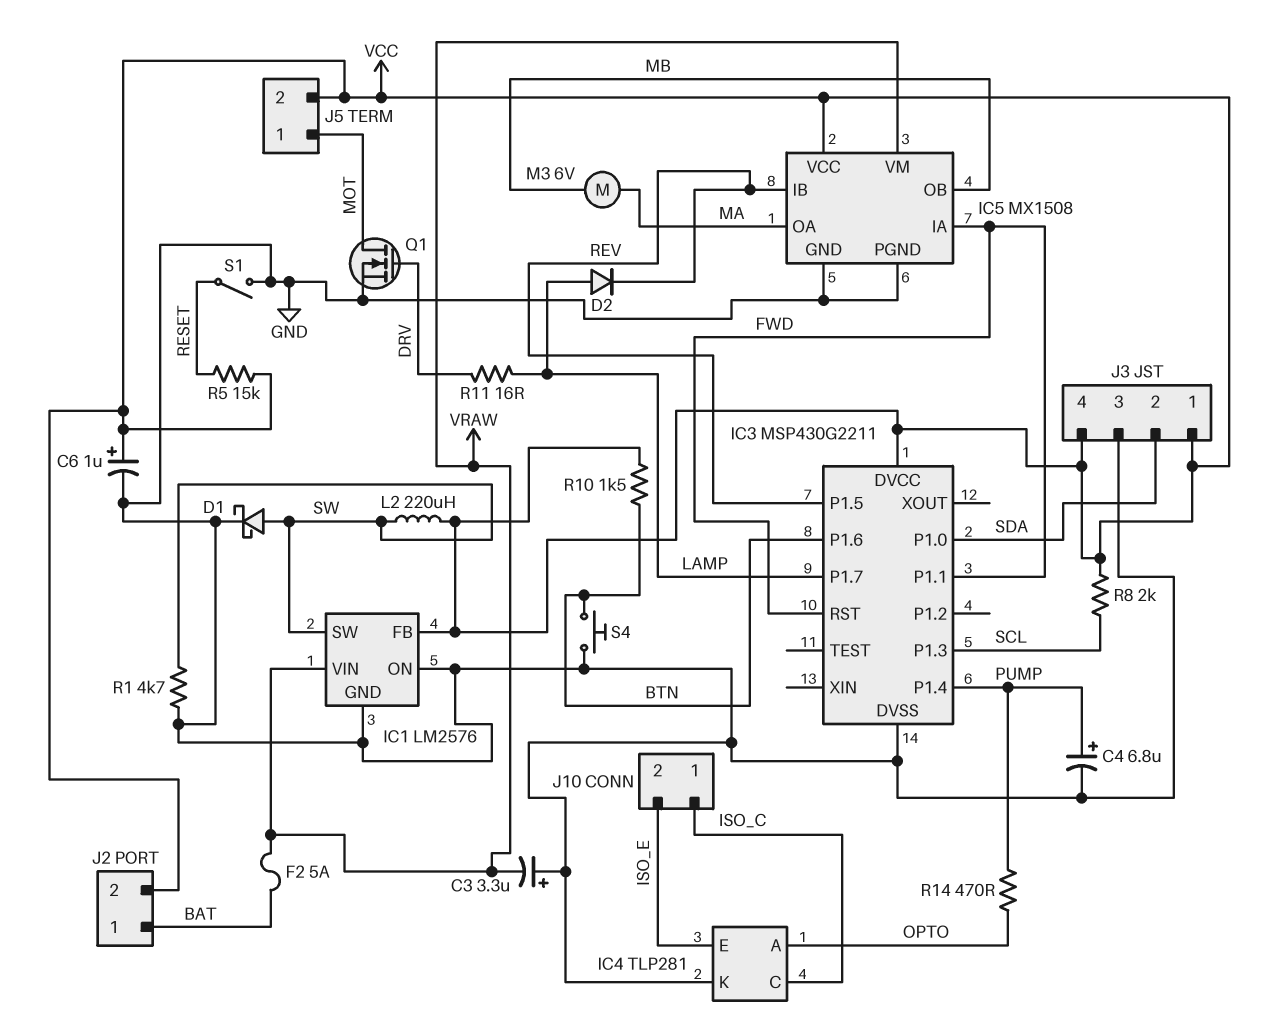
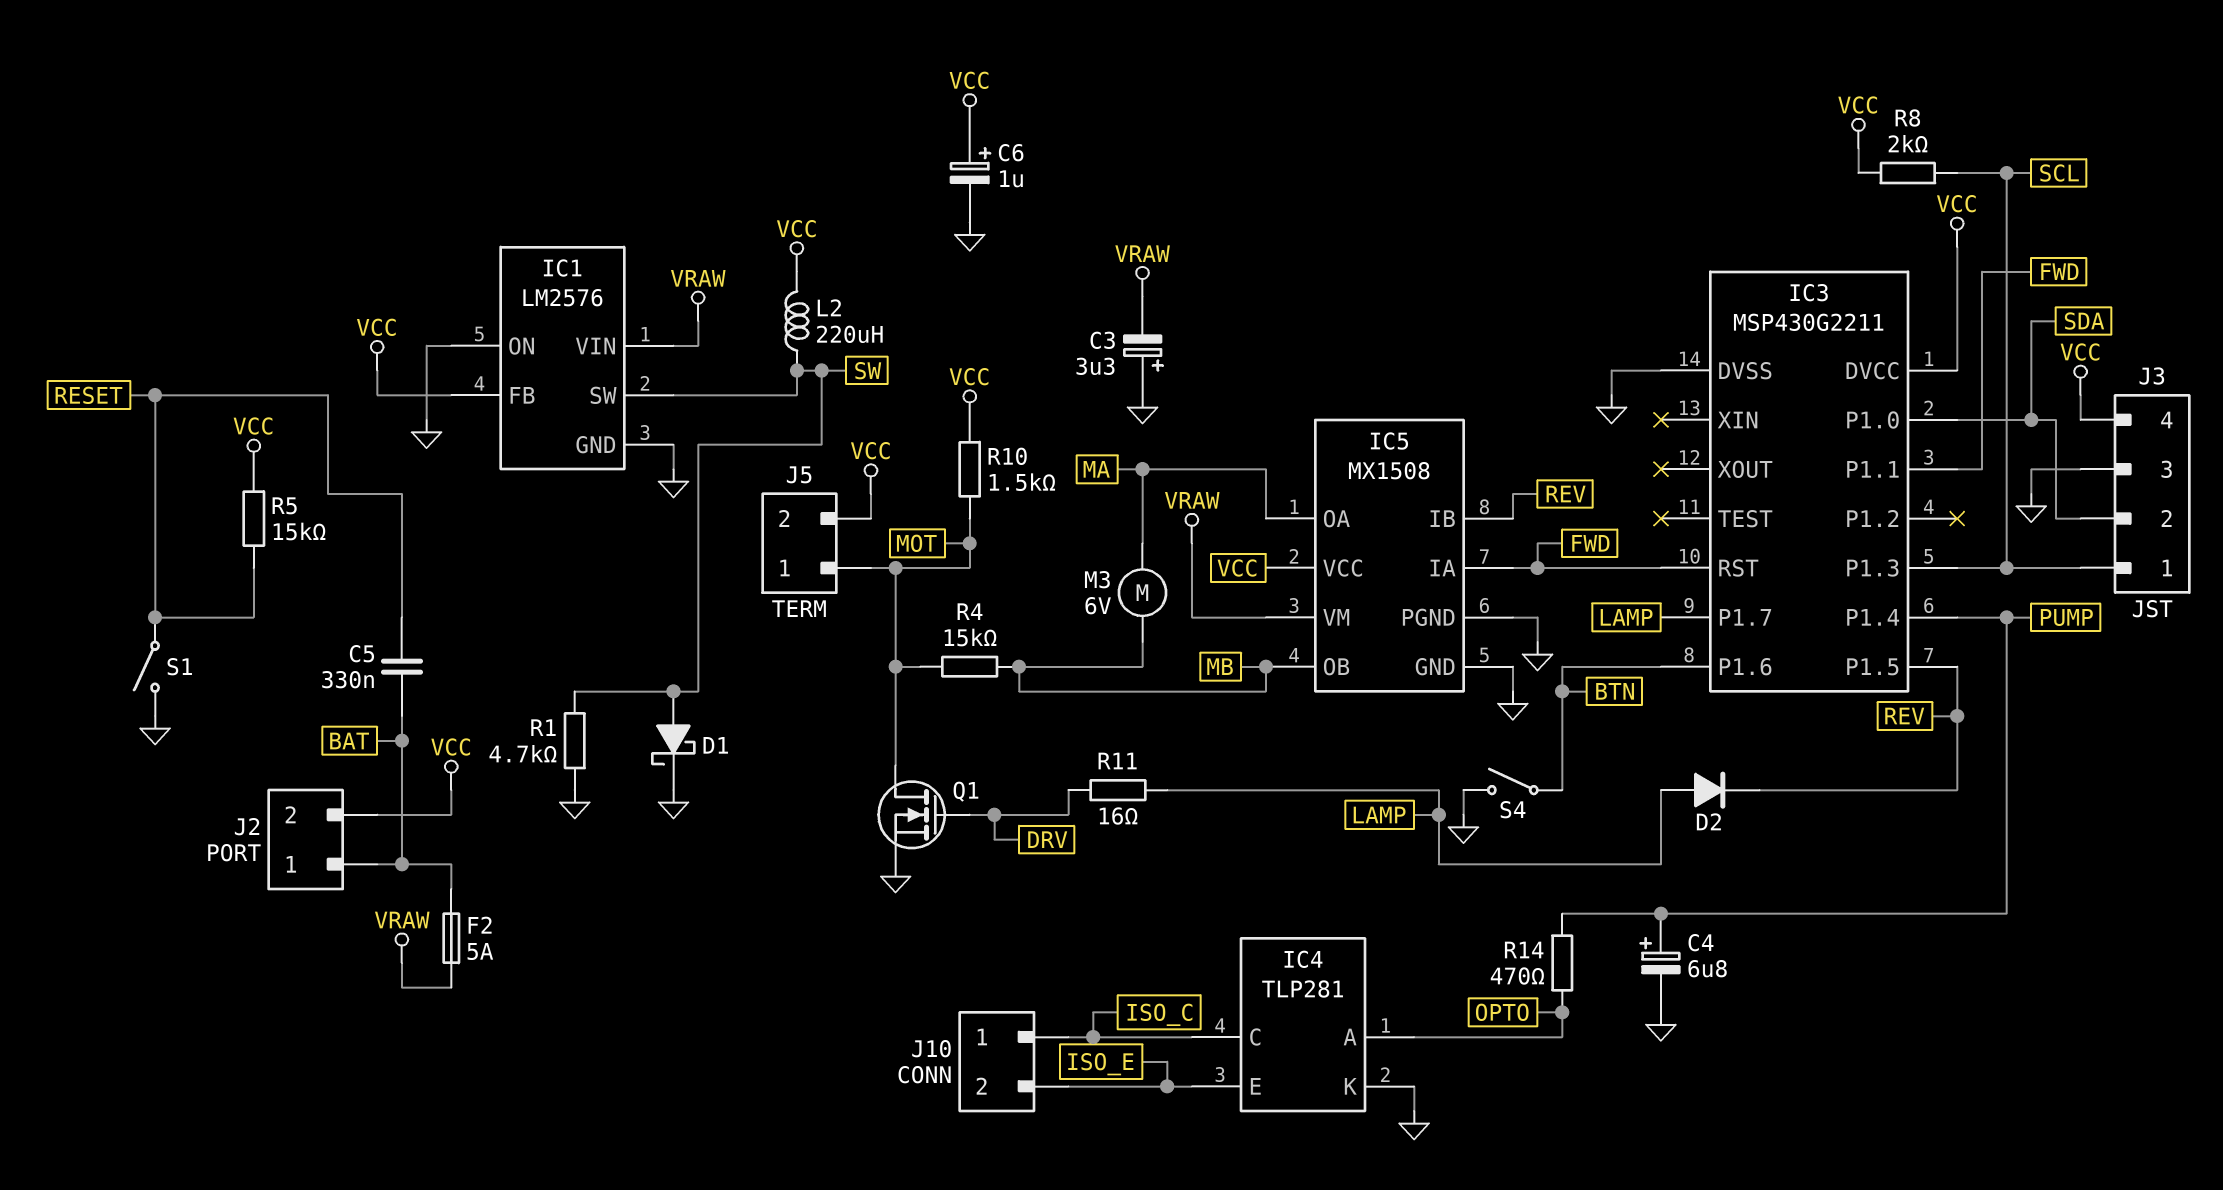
C5: none -> 330nF (BAT, RESET)
J3 pin 1: VCC -> SCL
R4: none -> 15k (MB, MOT)
R10: 1.5k (BTN, VCC) -> 1.5k (MOT, VCC)
S4: button (BTN, GND) -> switch (BTN, GND)

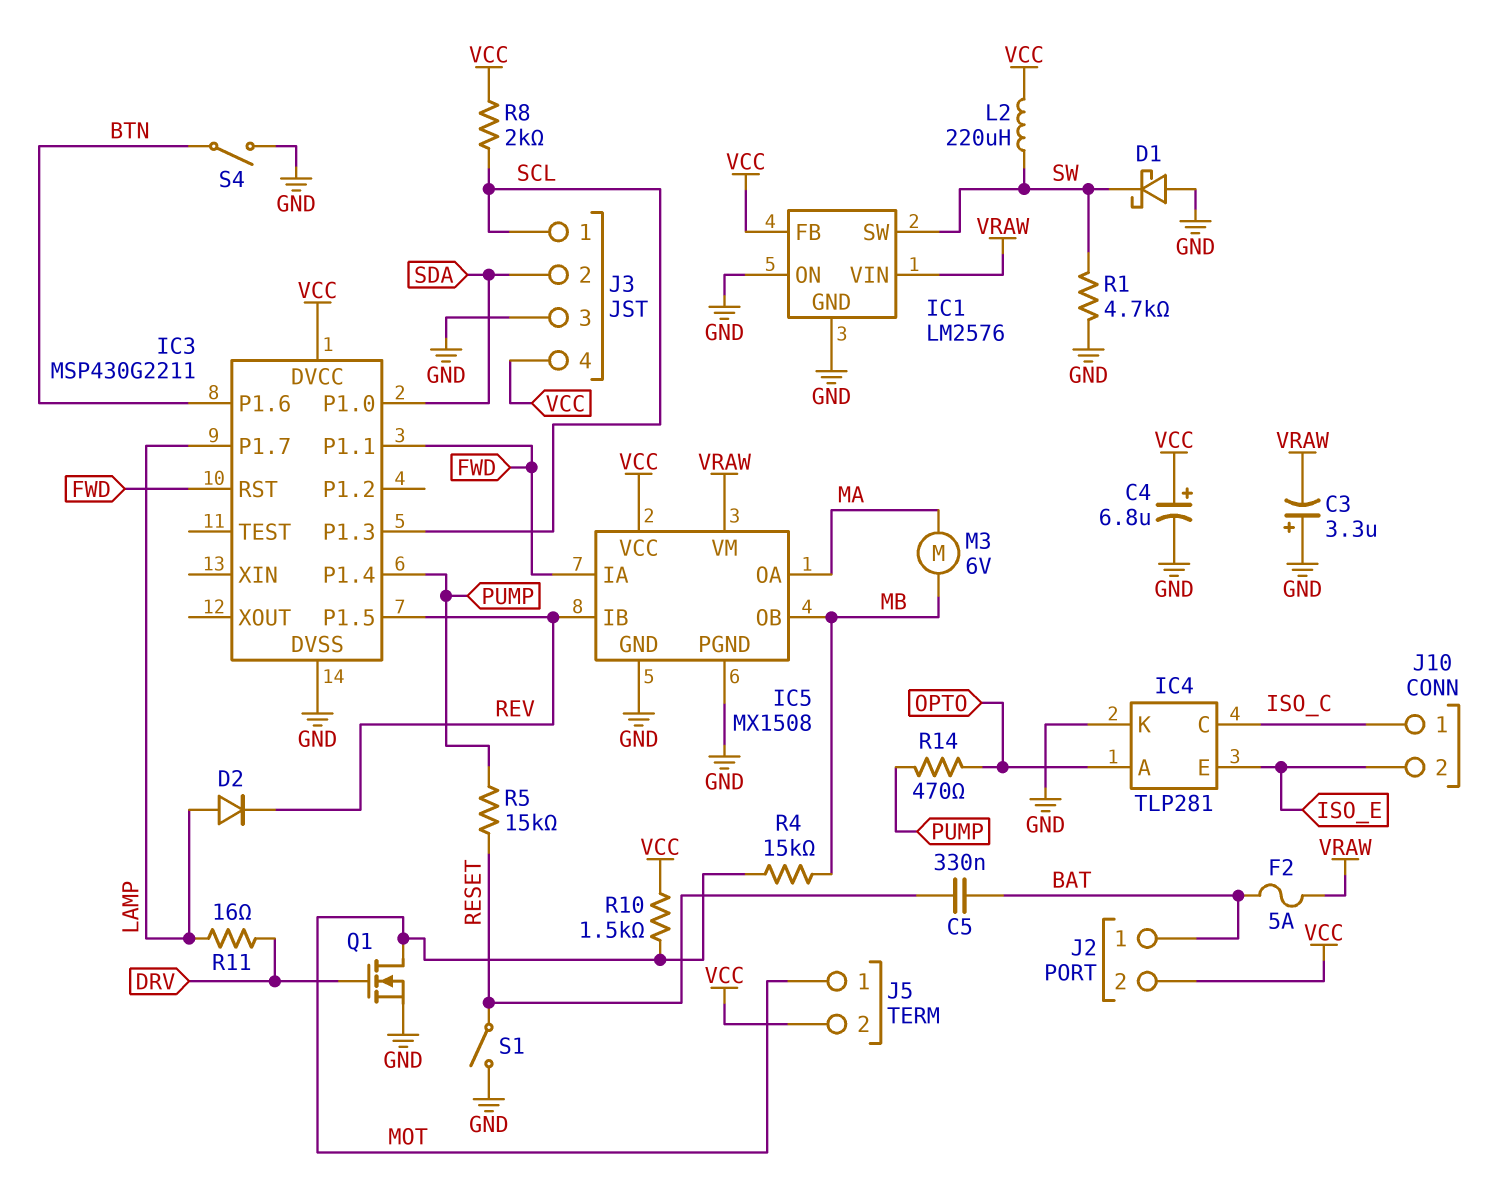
C4: 6.8uF (plus PUMP, minus GND) -> 6.8uF (plus VCC, minus GND)
C6: 1uF (plus VCC, minus GND) -> none
D1: schottky (A SW, K GND) -> schottky (A GND, K SW)
R5: 15k (RESET, VCC) -> 15k (PUMP, RESET)

